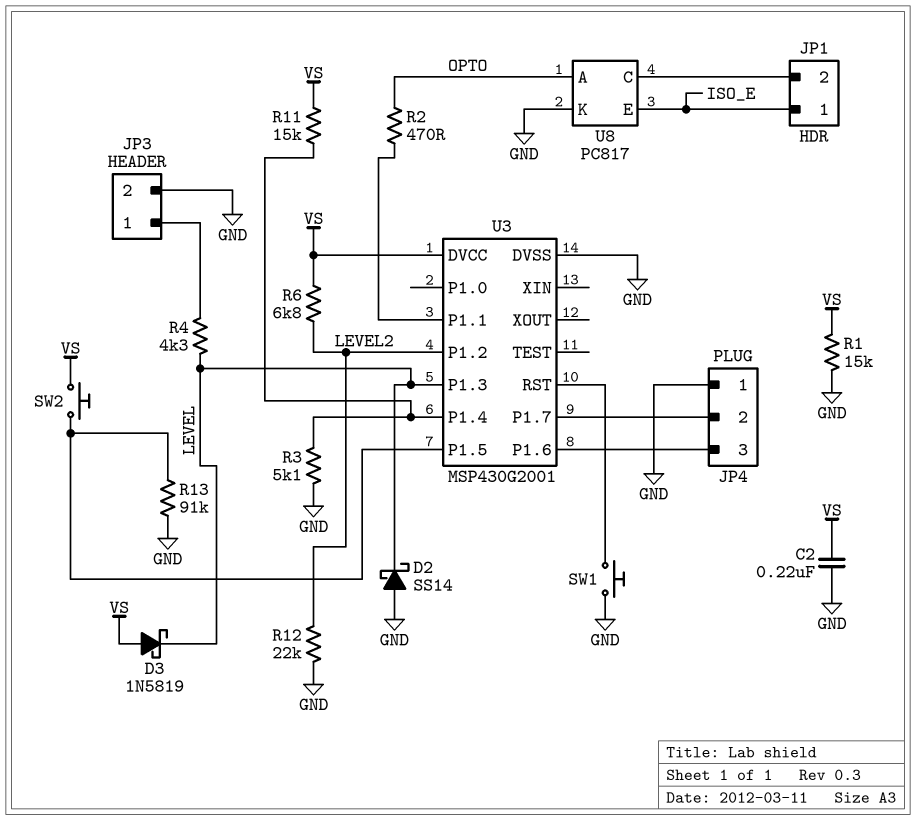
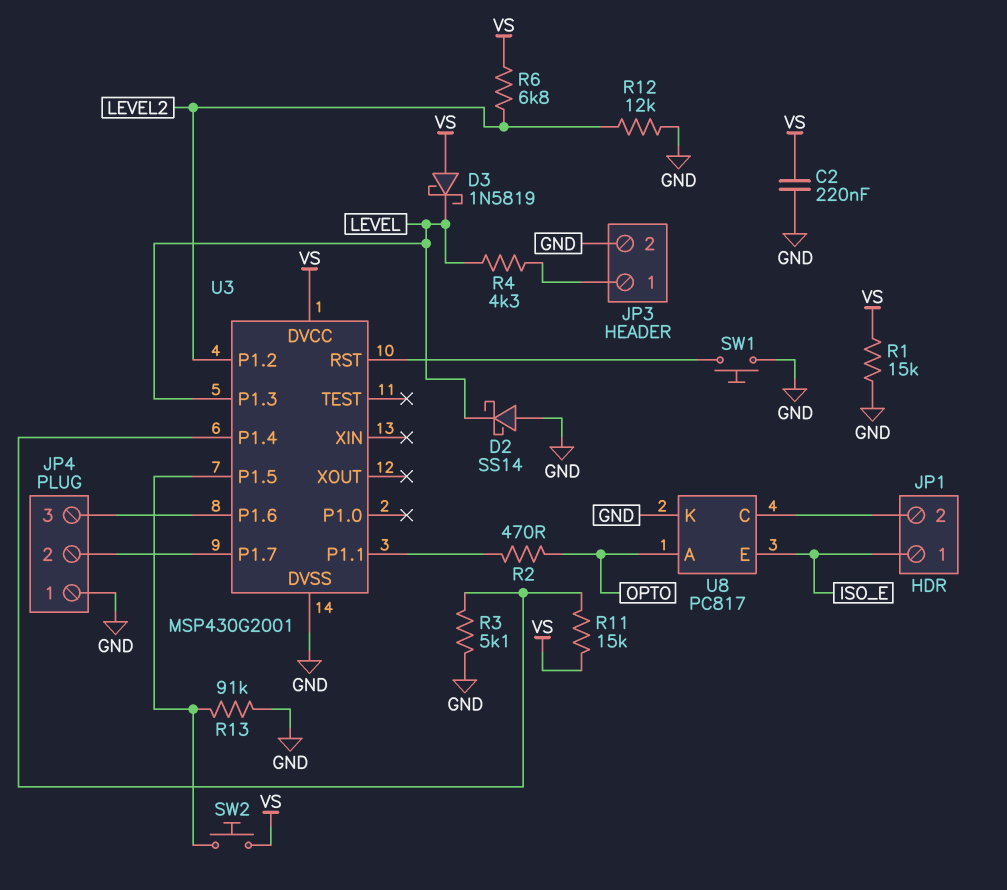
R12: 22k (GND, LEVEL2) -> 12k (GND, LEVEL2)

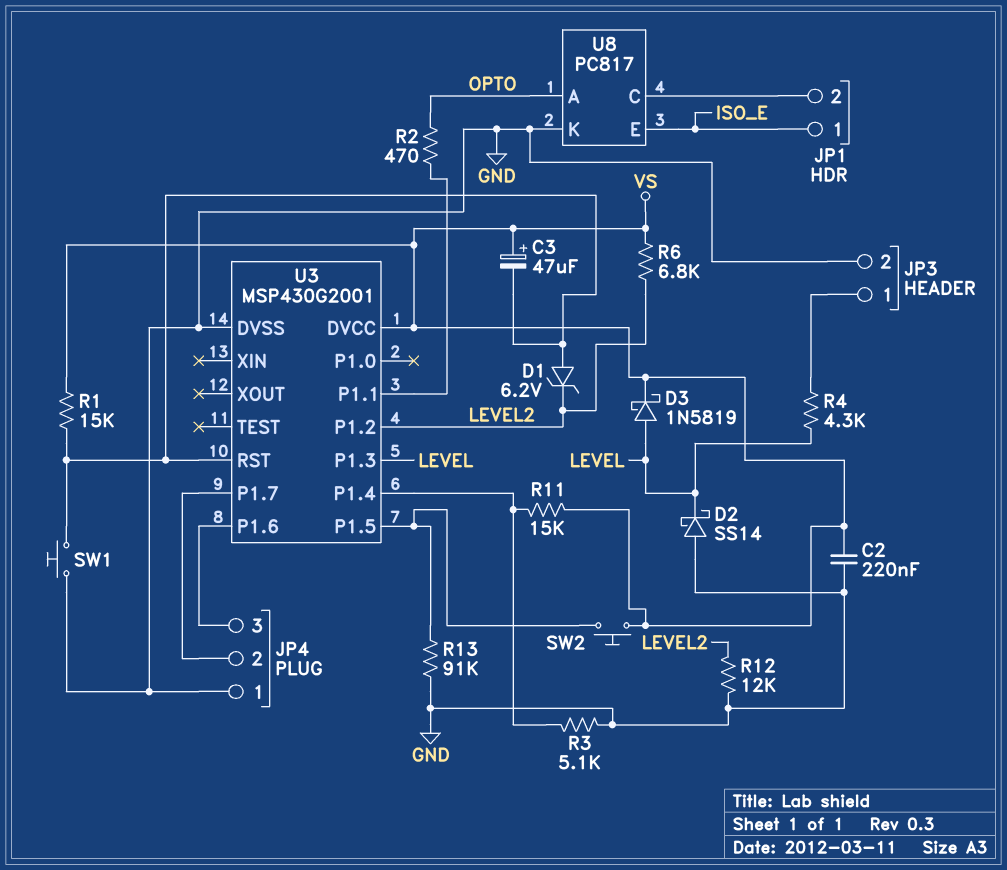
C3: none -> 47uF (plus VS, minus U3/RST)
D1: none -> zener 6.2V (A U3/RST, K LEVEL2)
D3: schottky 1N5819 (A VS, K LEVEL) -> schottky 1N5819 (A LEVEL, K VS)
R1: 15k (GND, VS) -> 15k (U3/RST, VS)

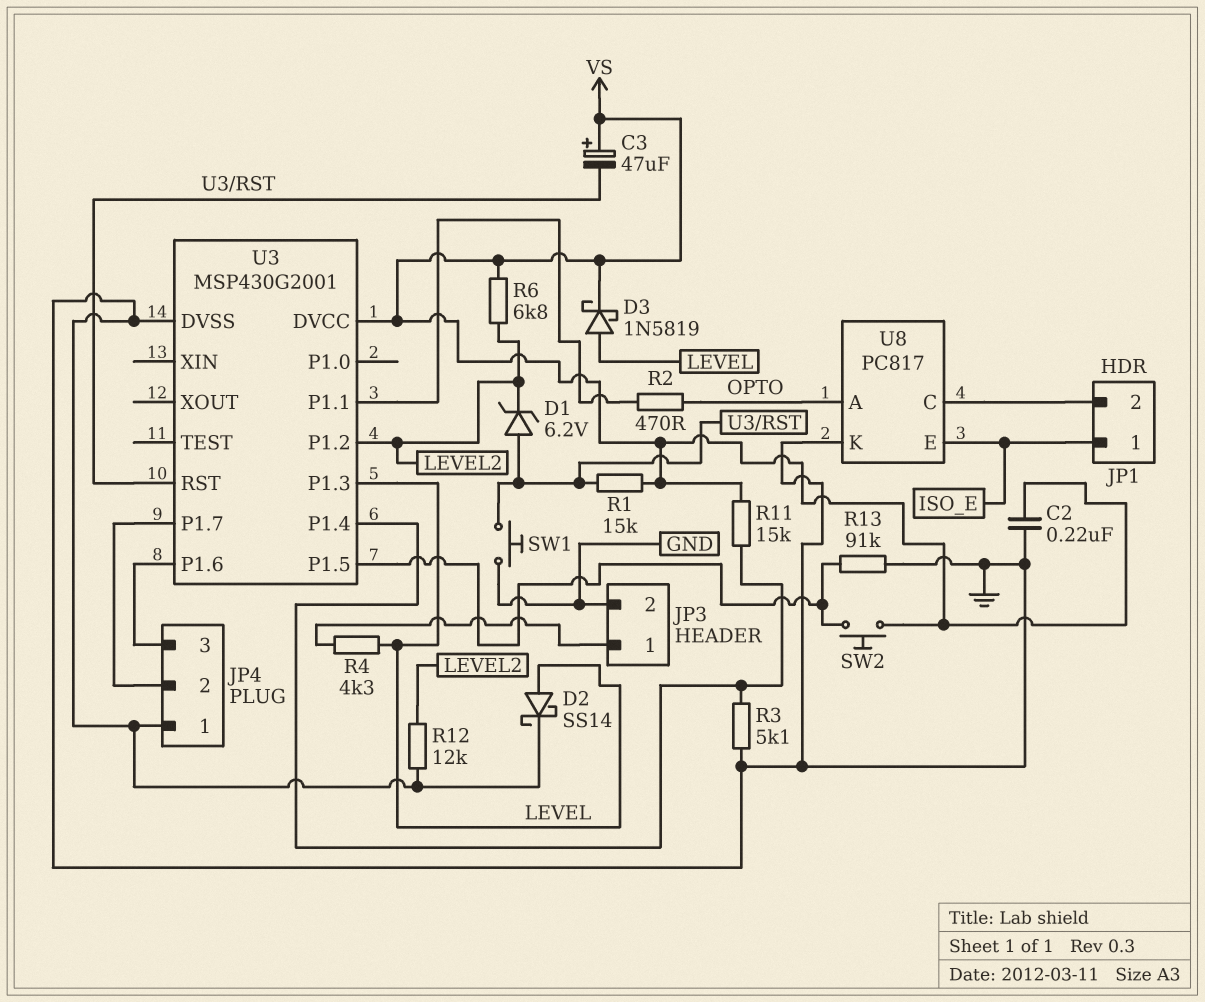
D2: schottky SS14 (A GND, K LEVEL) -> schottky SS14 (A LEVEL, K GND)

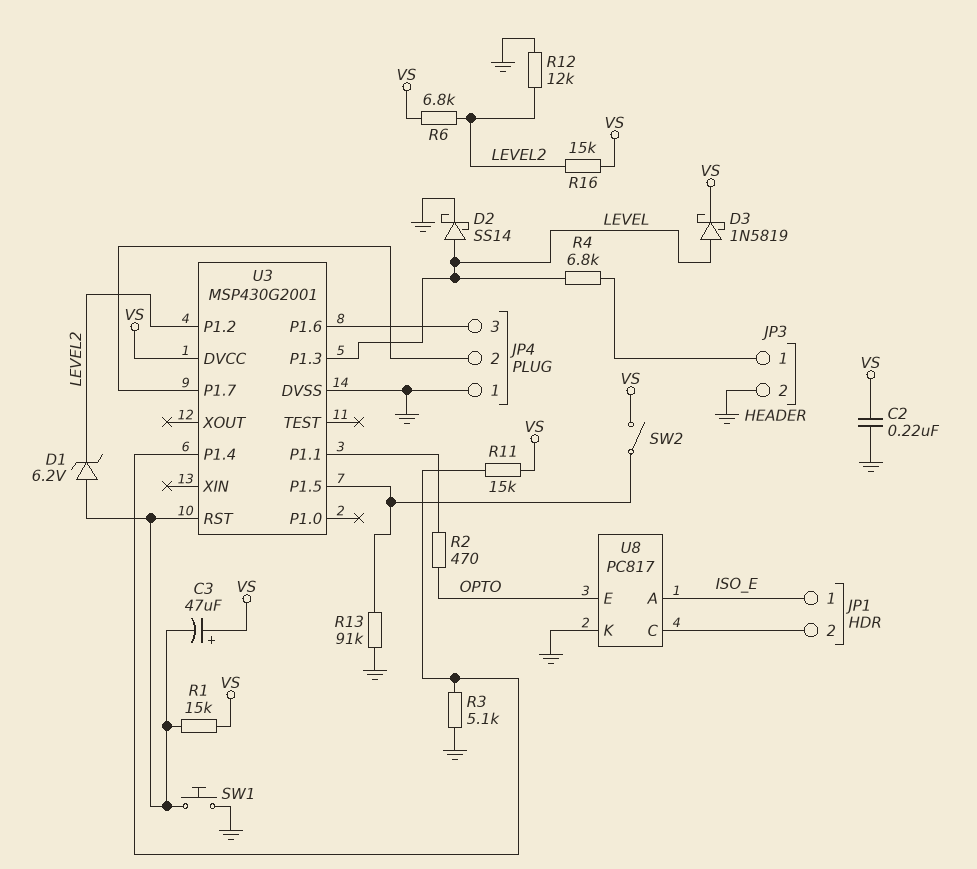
R4: 4.3k (JP3/1, LEVEL) -> 6.8k (JP3/1, LEVEL)
R16: none -> 15k (LEVEL2, VS)
SW2: button (U3/P1.5, VS) -> switch (U3/P1.5, VS)
U8 pin A: OPTO -> ISO_E
U8 pin E: ISO_E -> OPTO

